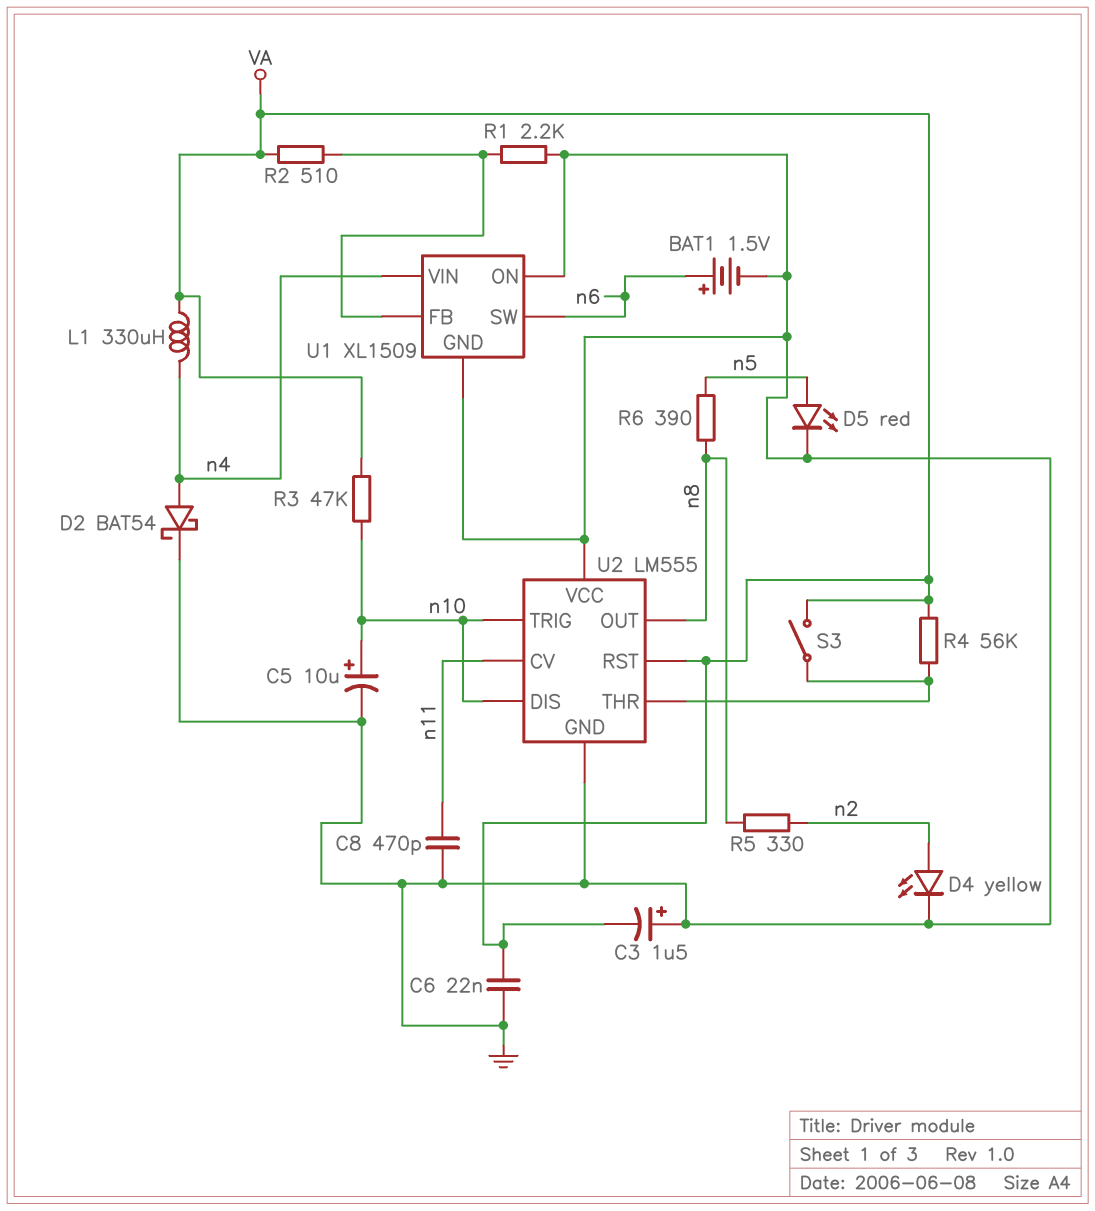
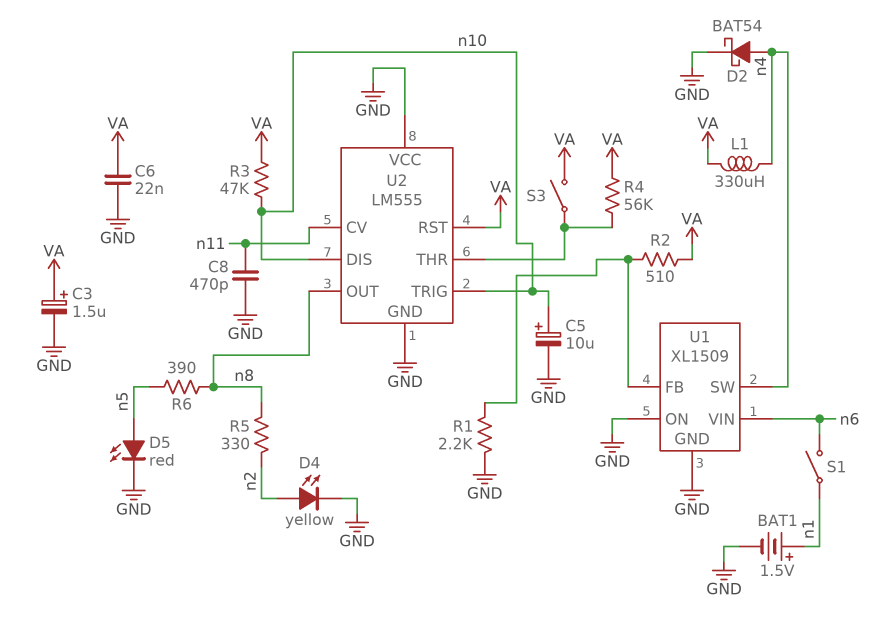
BAT1: 1.5V (plus n6, minus GND) -> 1.5V (plus n1, minus GND)
C3: 1.5uF (plus GND, minus VA) -> 1.5uF (plus VA, minus GND)
S1: none -> switch (n1, n6)
U1 pin SW: n6 -> n4
U1 pin VIN: n4 -> n6

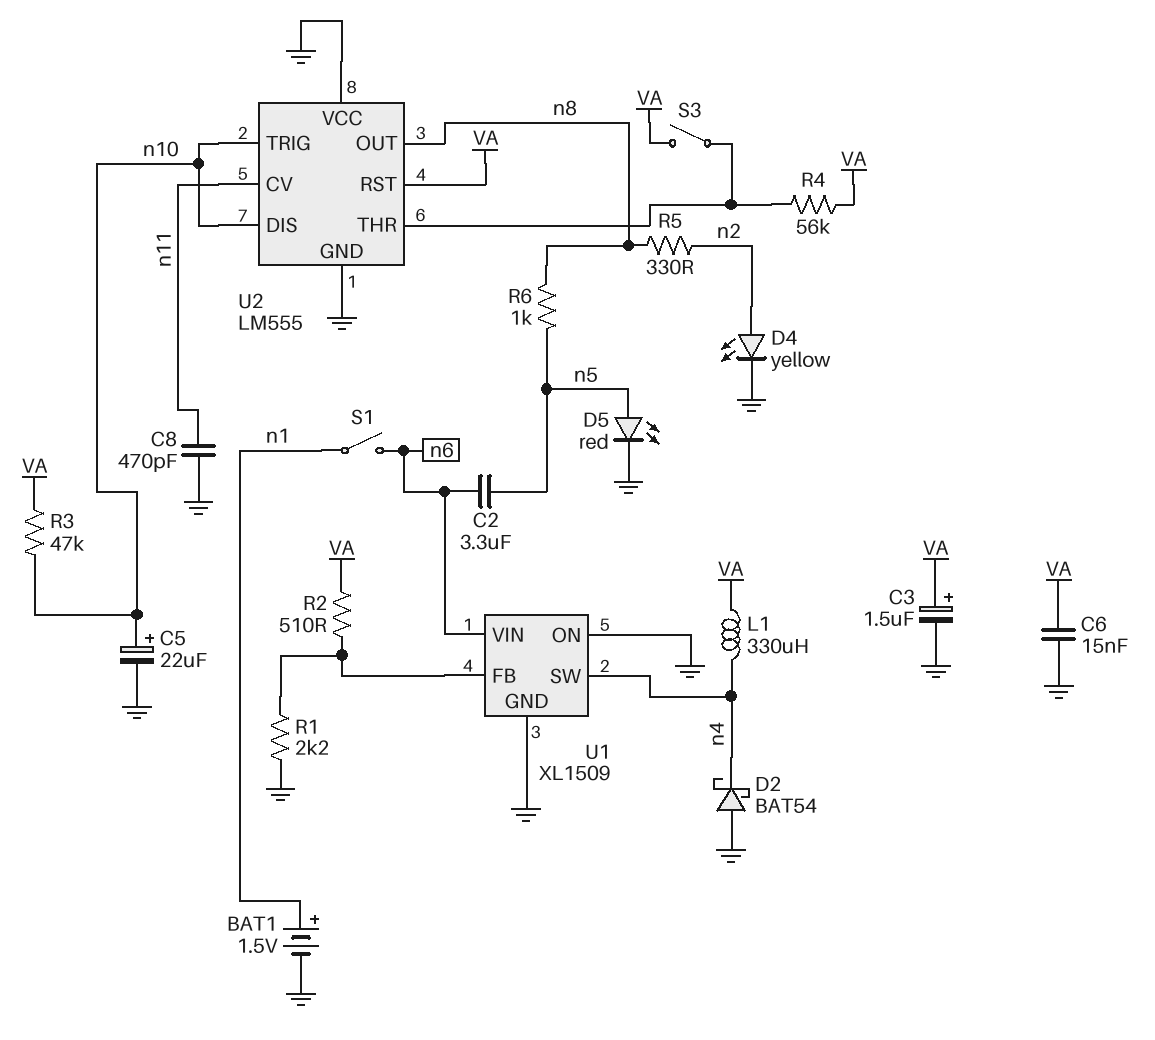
C2: none -> 3.3uF (n5, n6)
C5: 10uF (plus n10, minus GND) -> 22uF (plus n10, minus GND)
C6: 22nF (GND, VA) -> 15nF (GND, VA)
D2: schottky BAT54 (A n4, K GND) -> schottky BAT54 (A GND, K n4)
R6: 390 (n5, n8) -> 1k (n5, n8)

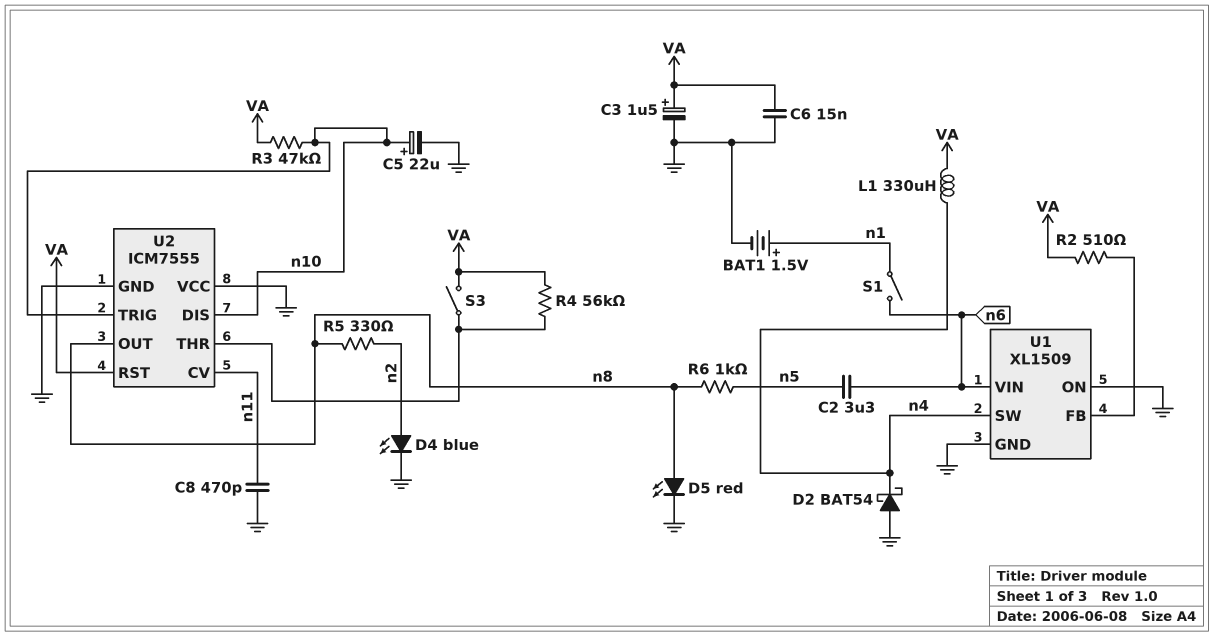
D4: LED yellow (A n2, K GND) -> LED blue (A n2, K GND)
D5: LED red (A n5, K GND) -> LED red (A n8, K GND)
R1: 2.2k (GND, U1/FB) -> none
U2: LM555 -> ICM7555

